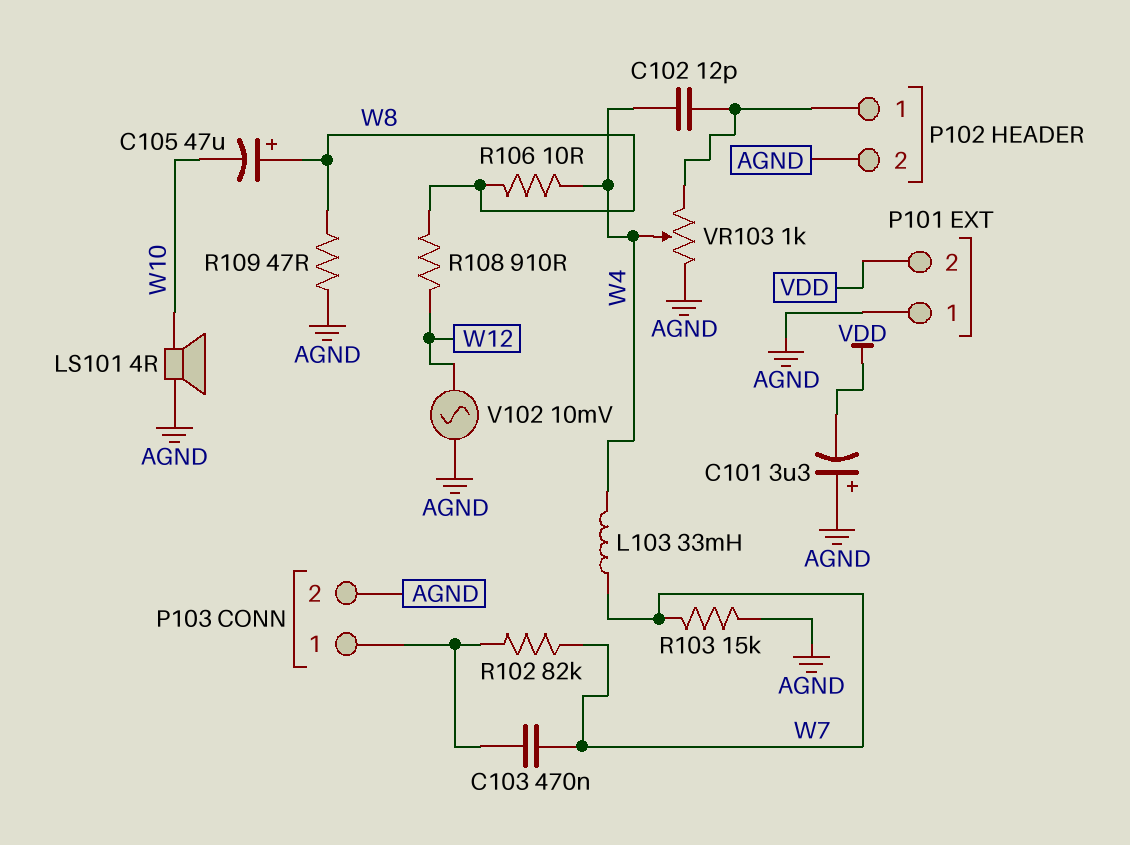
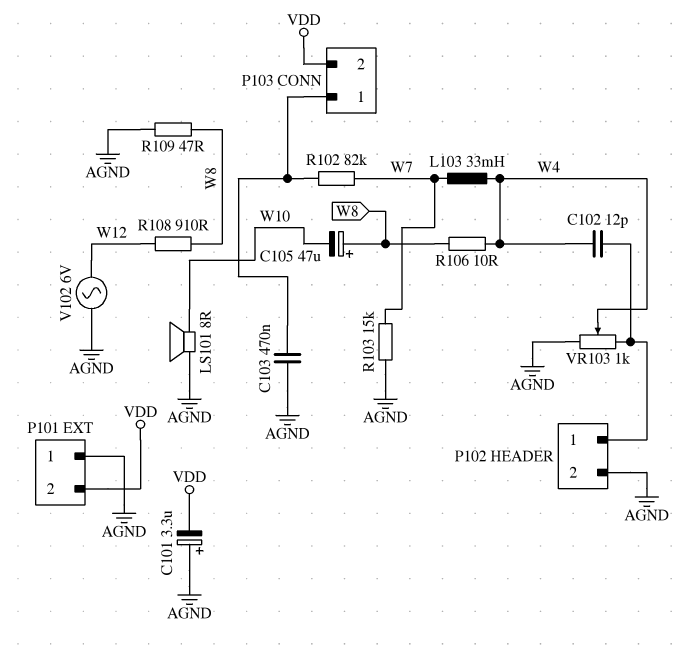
C103: 470nF (P103/1, W7) -> 470nF (AGND, P103/1)
LS101: speaker 4R (AGND, W10) -> speaker 8R (AGND, W10)
P103 pin 2: AGND -> VDD
V102: AC 10mV (AGND, W12) -> AC 6V (AGND, W12)

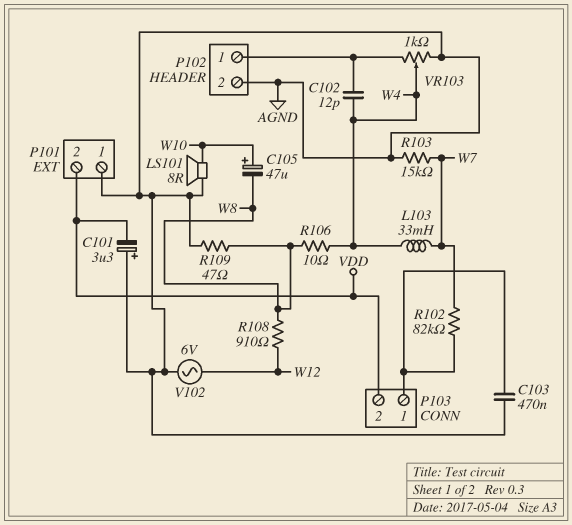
C105: 47uF (plus W8, minus W10) -> 47uF (plus W10, minus W8)

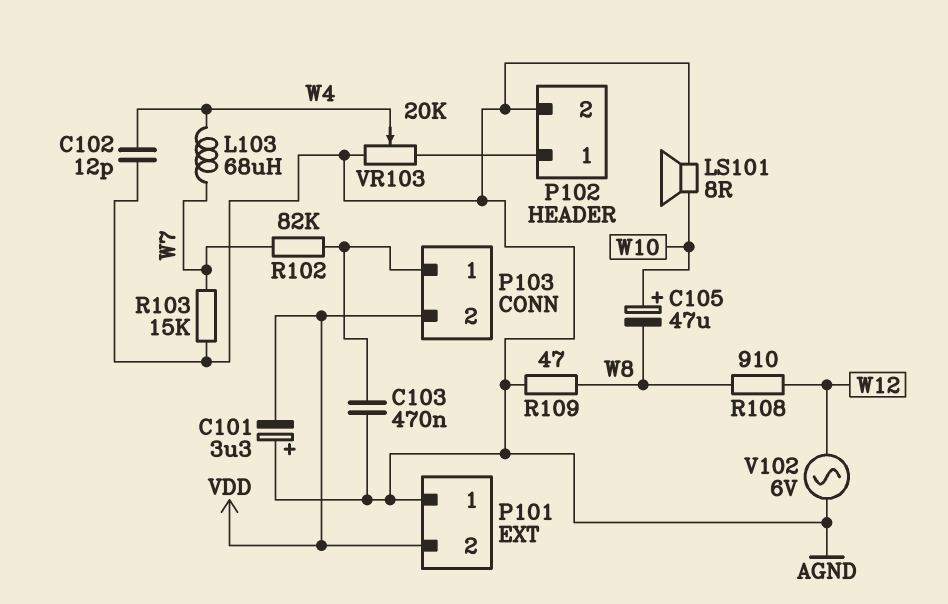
C102: 12pF (P102/1, W4) -> 12pF (AGND, W4)
L103: 33mH (W4, W7) -> 68uH (W4, W7)
R106: 10 (W4, W8) -> none
VR103: 1k (AGND, P102/1, wiper W4) -> 20k (AGND, P102/1, wiper W4)

